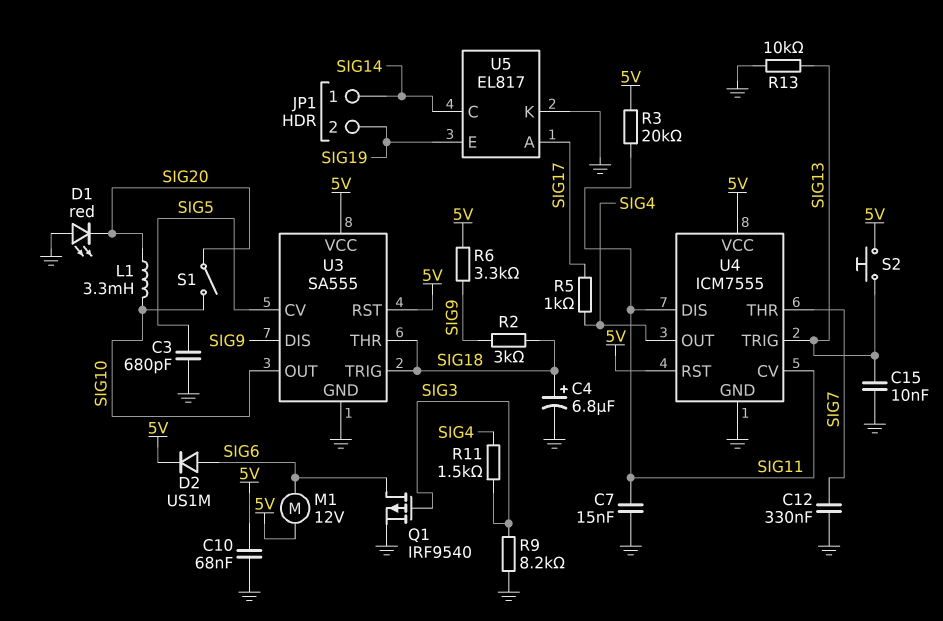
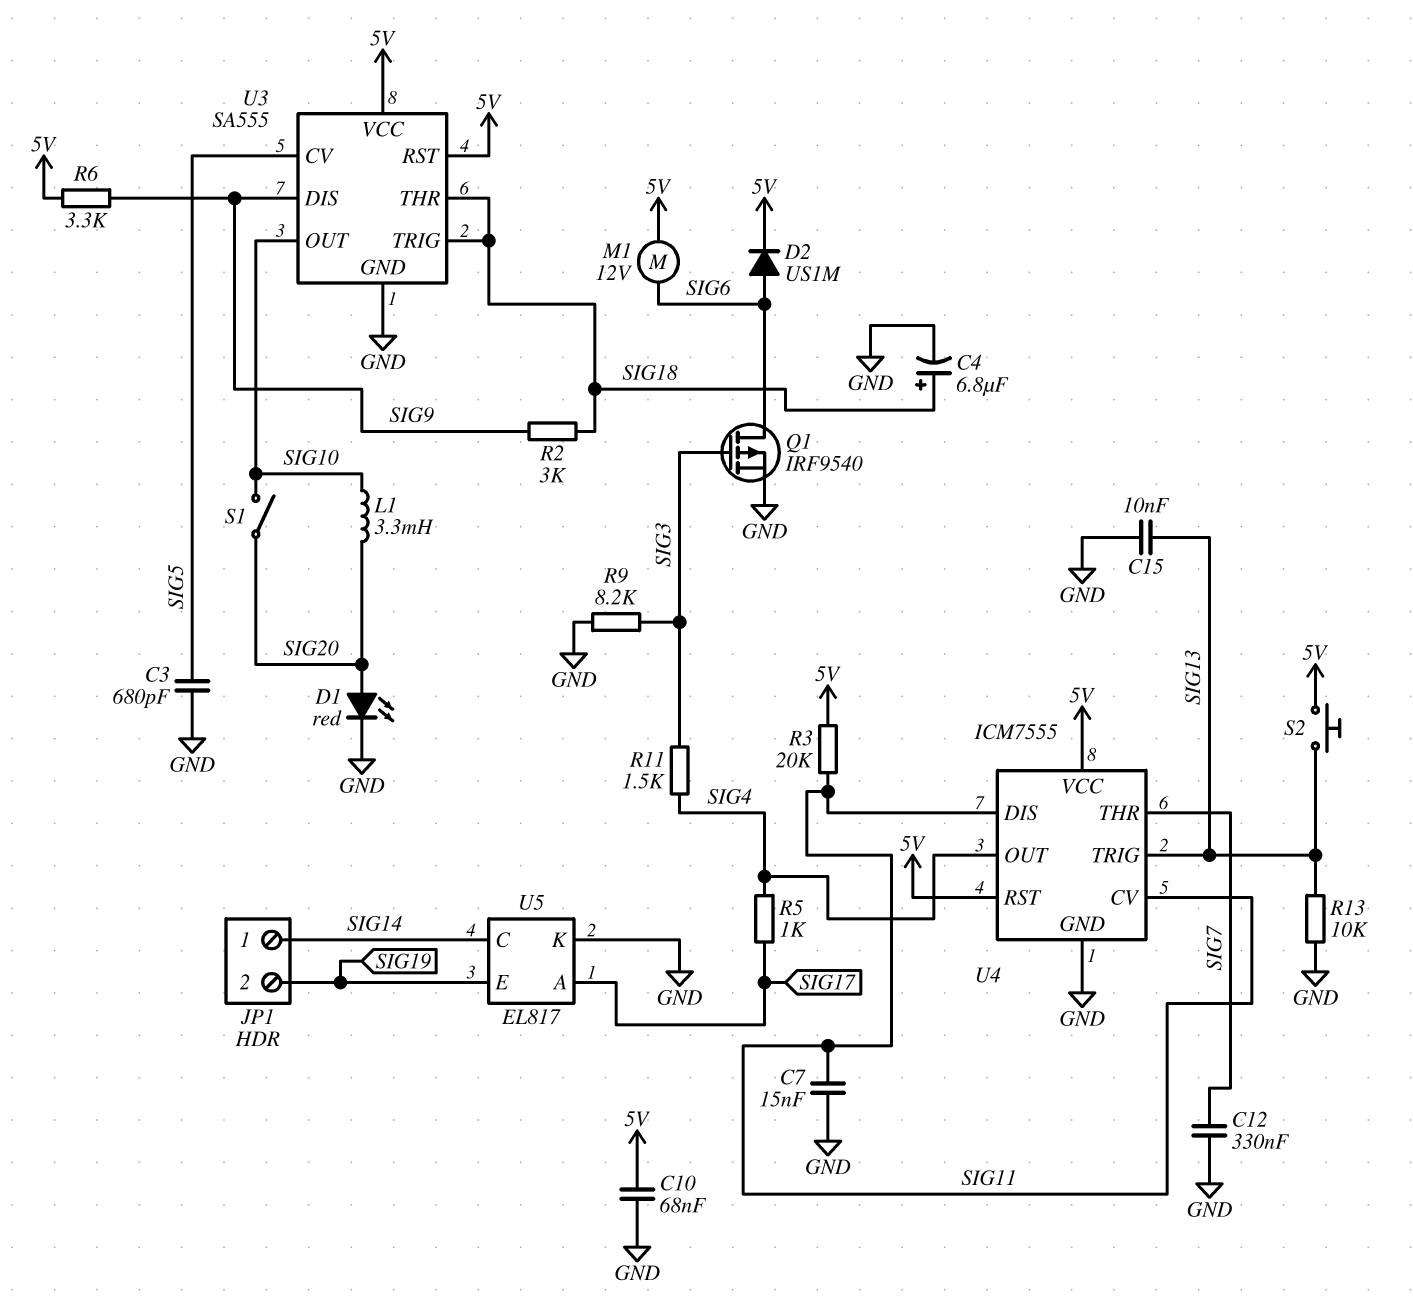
D1: LED red (A GND, K SIG20) -> LED red (A SIG20, K GND)

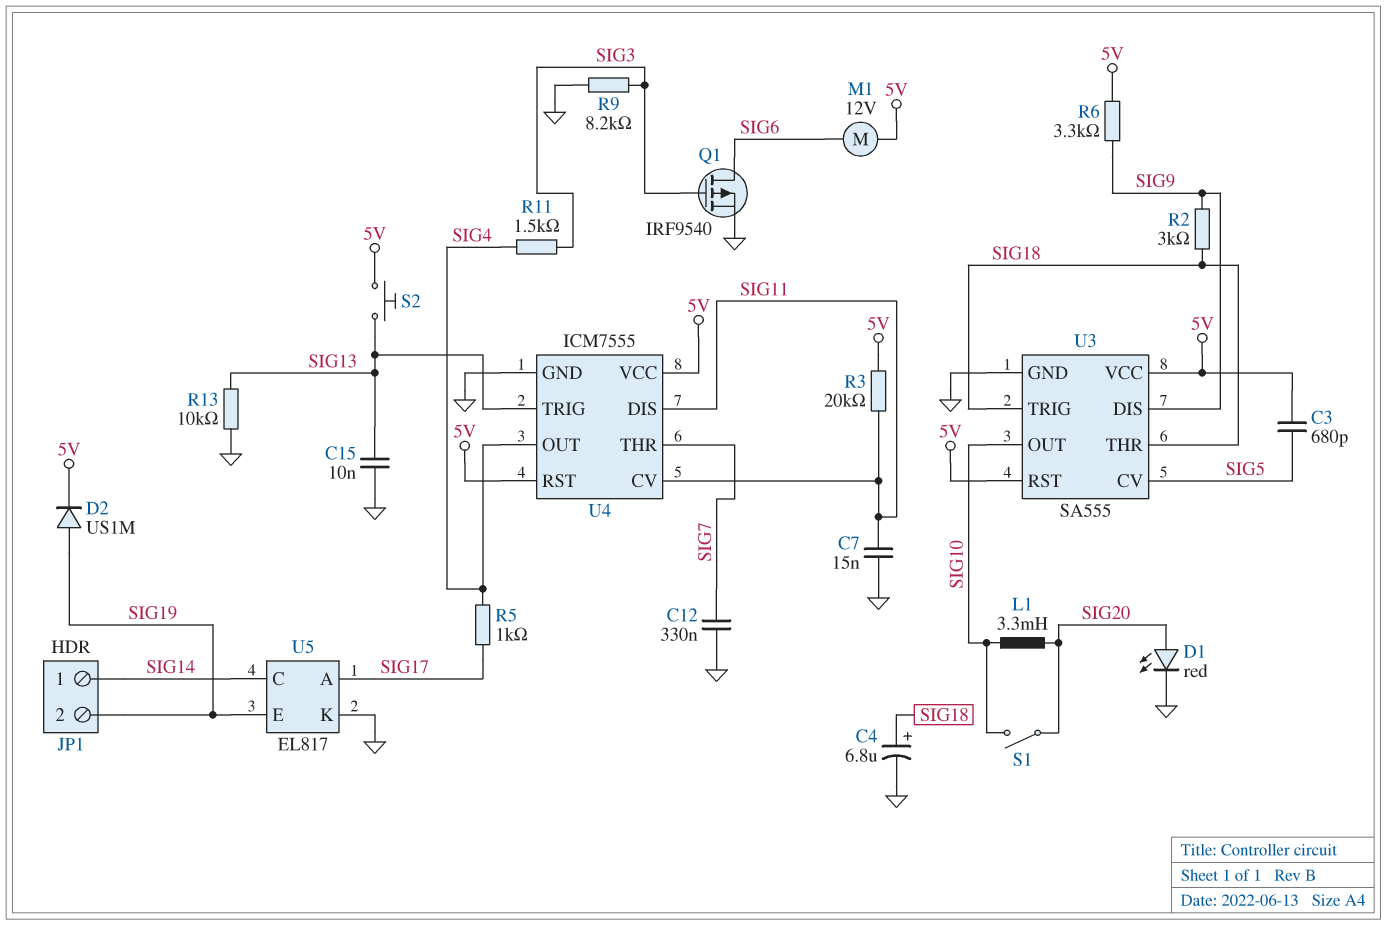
C3: 680pF (GND, SIG5) -> 680pF (5V, SIG5)
C10: 68nF (5V, GND) -> none
D2: diode US1M (A SIG6, K 5V) -> diode US1M (A SIG19, K 5V)

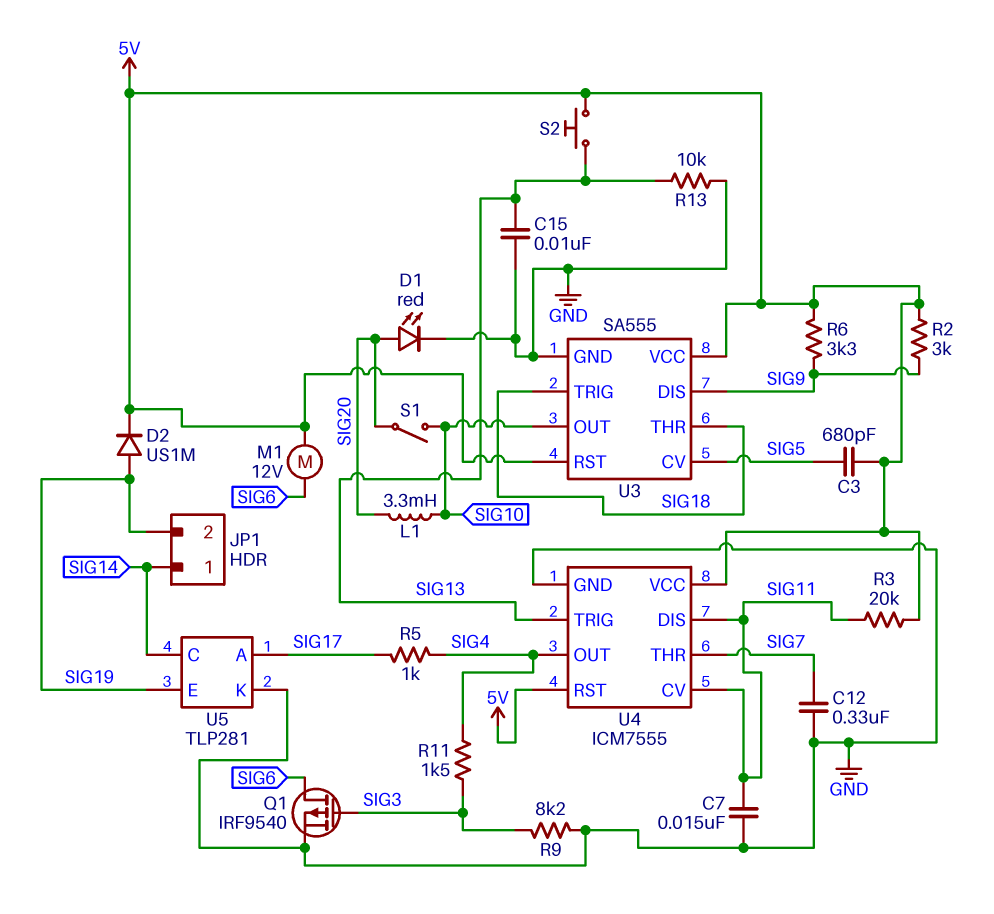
C4: 6.8uF (plus SIG18, minus GND) -> none
R2: 3k (SIG9, SIG18) -> 3k (5V, SIG9)
U5: EL817 -> TLP281

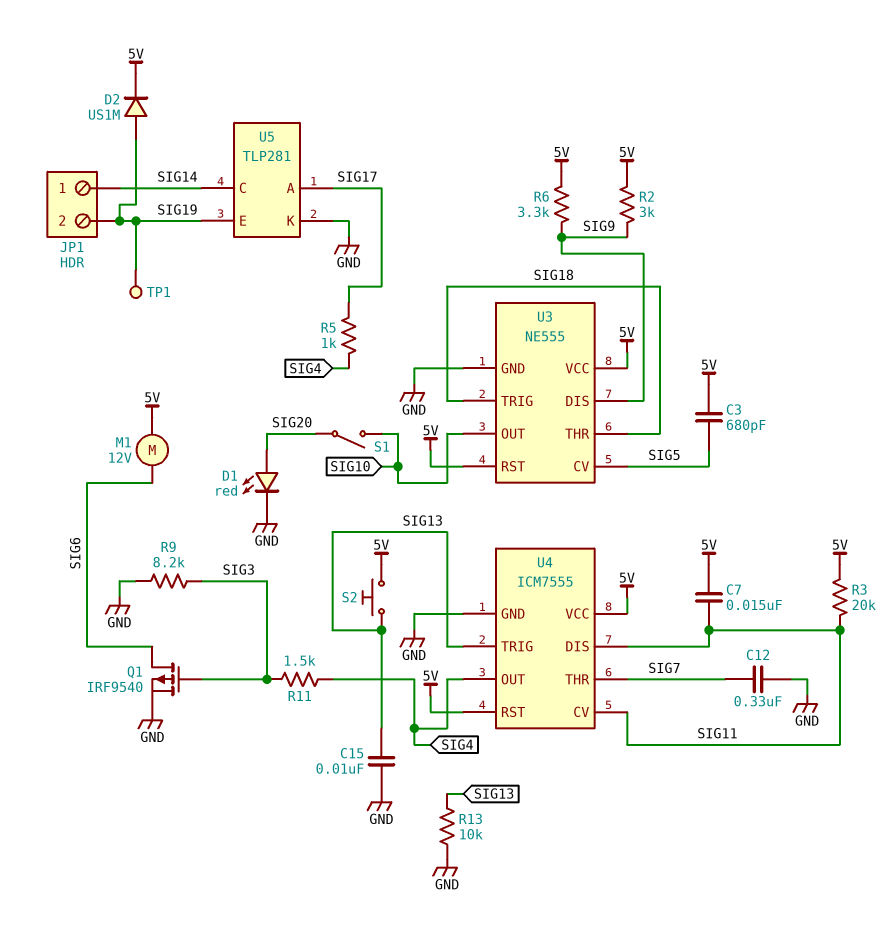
C7: 15nF (GND, SIG11) -> 15nF (5V, SIG11)
L1: 3.3mH (SIG10, SIG20) -> none
TP1: none -> test point (SIG19)
U3: SA555 -> NE555

